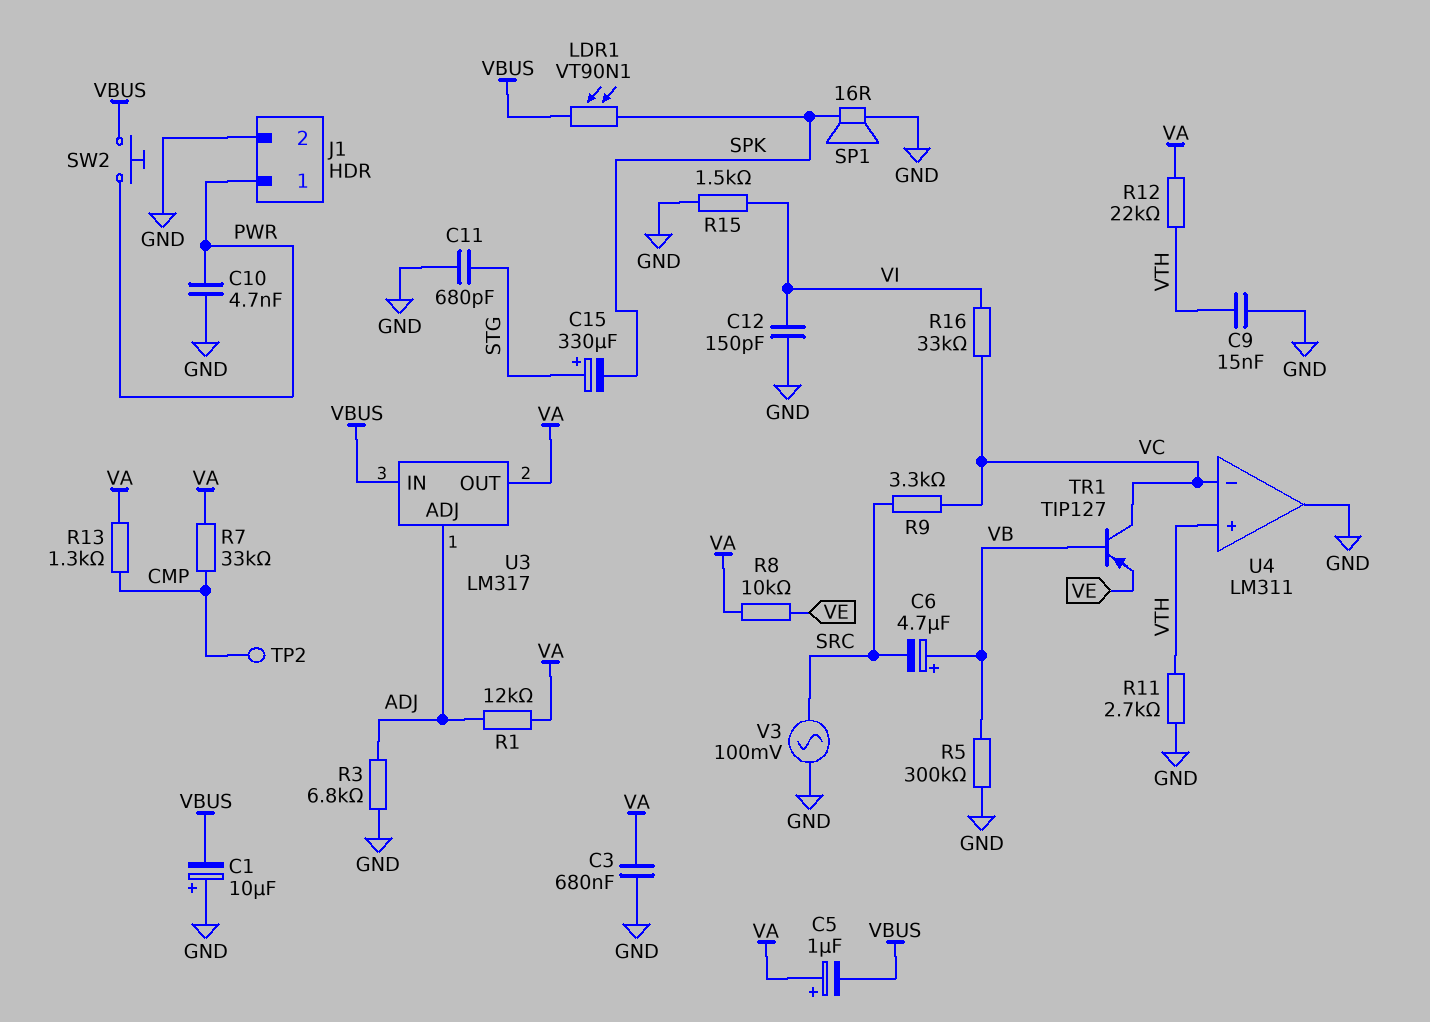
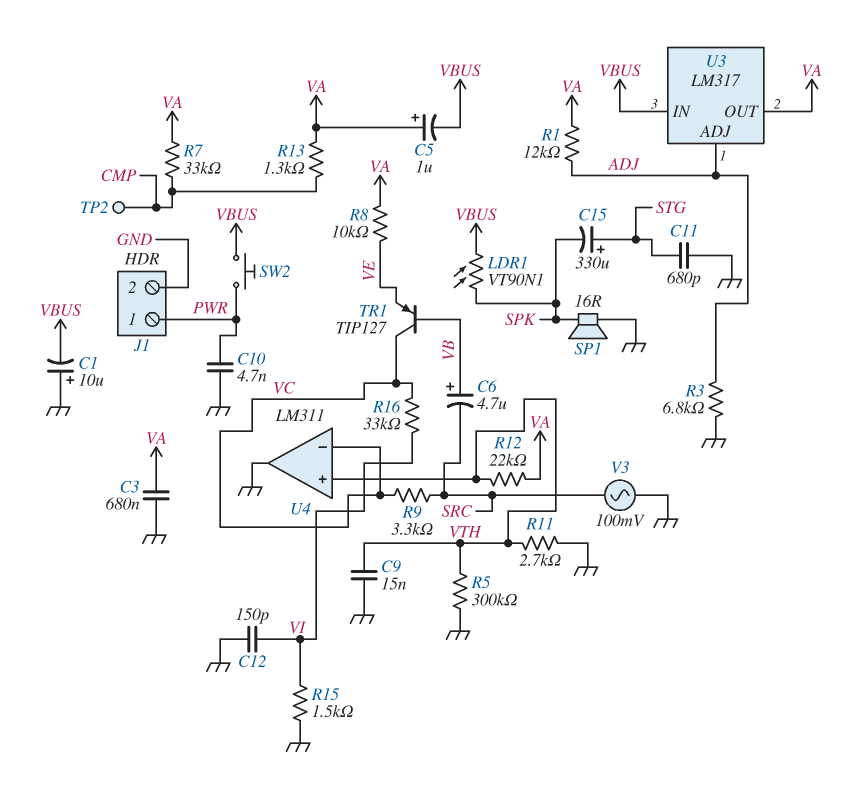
R5: 300k (GND, VB) -> 300k (GND, VTH)

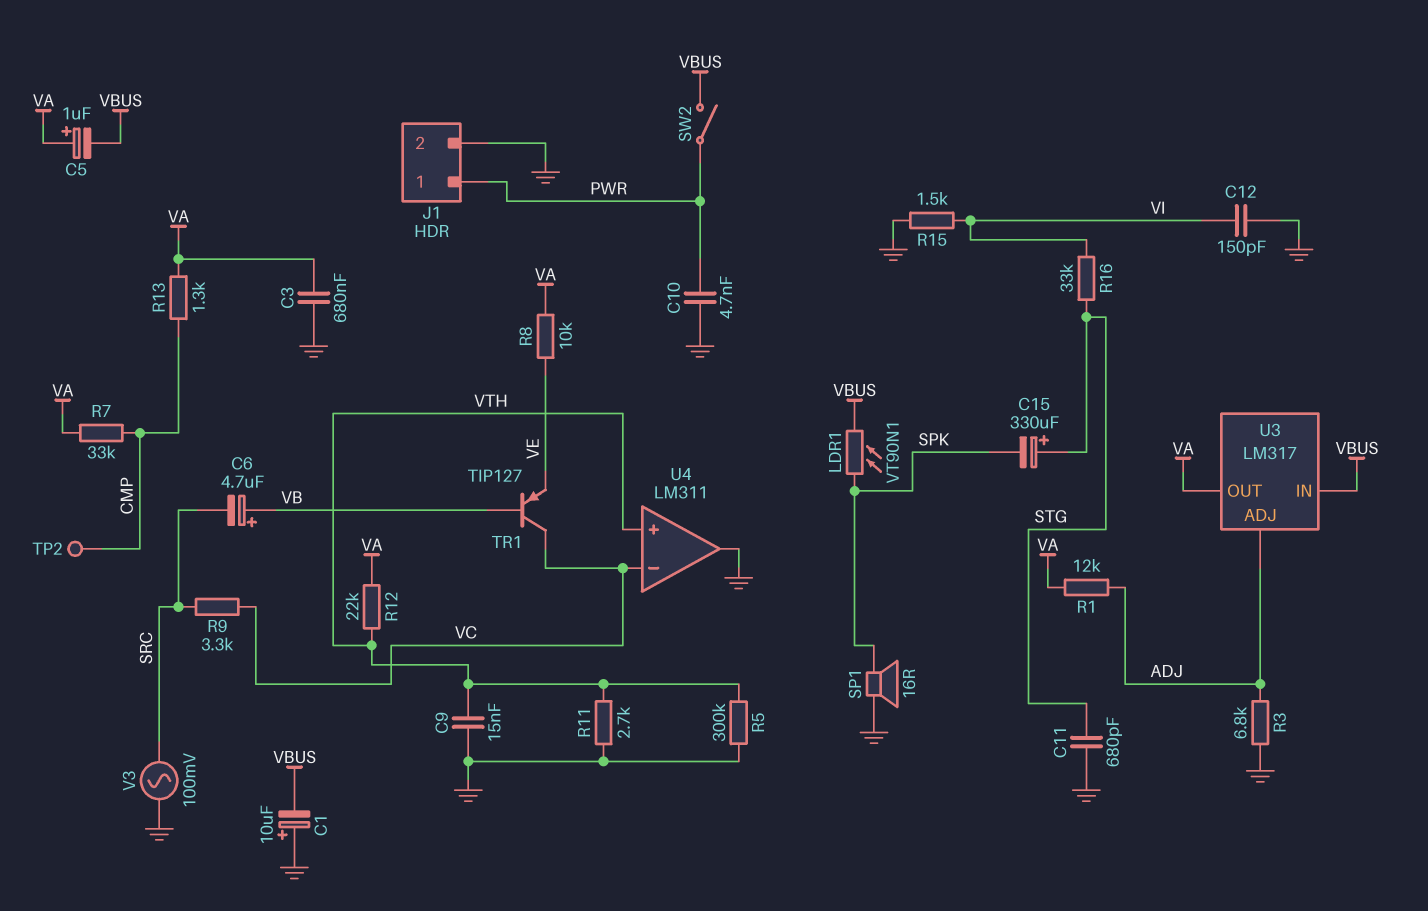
R16: 33k (VC, VI) -> 33k (STG, VI)
SW2: button (PWR, VBUS) -> switch (PWR, VBUS)

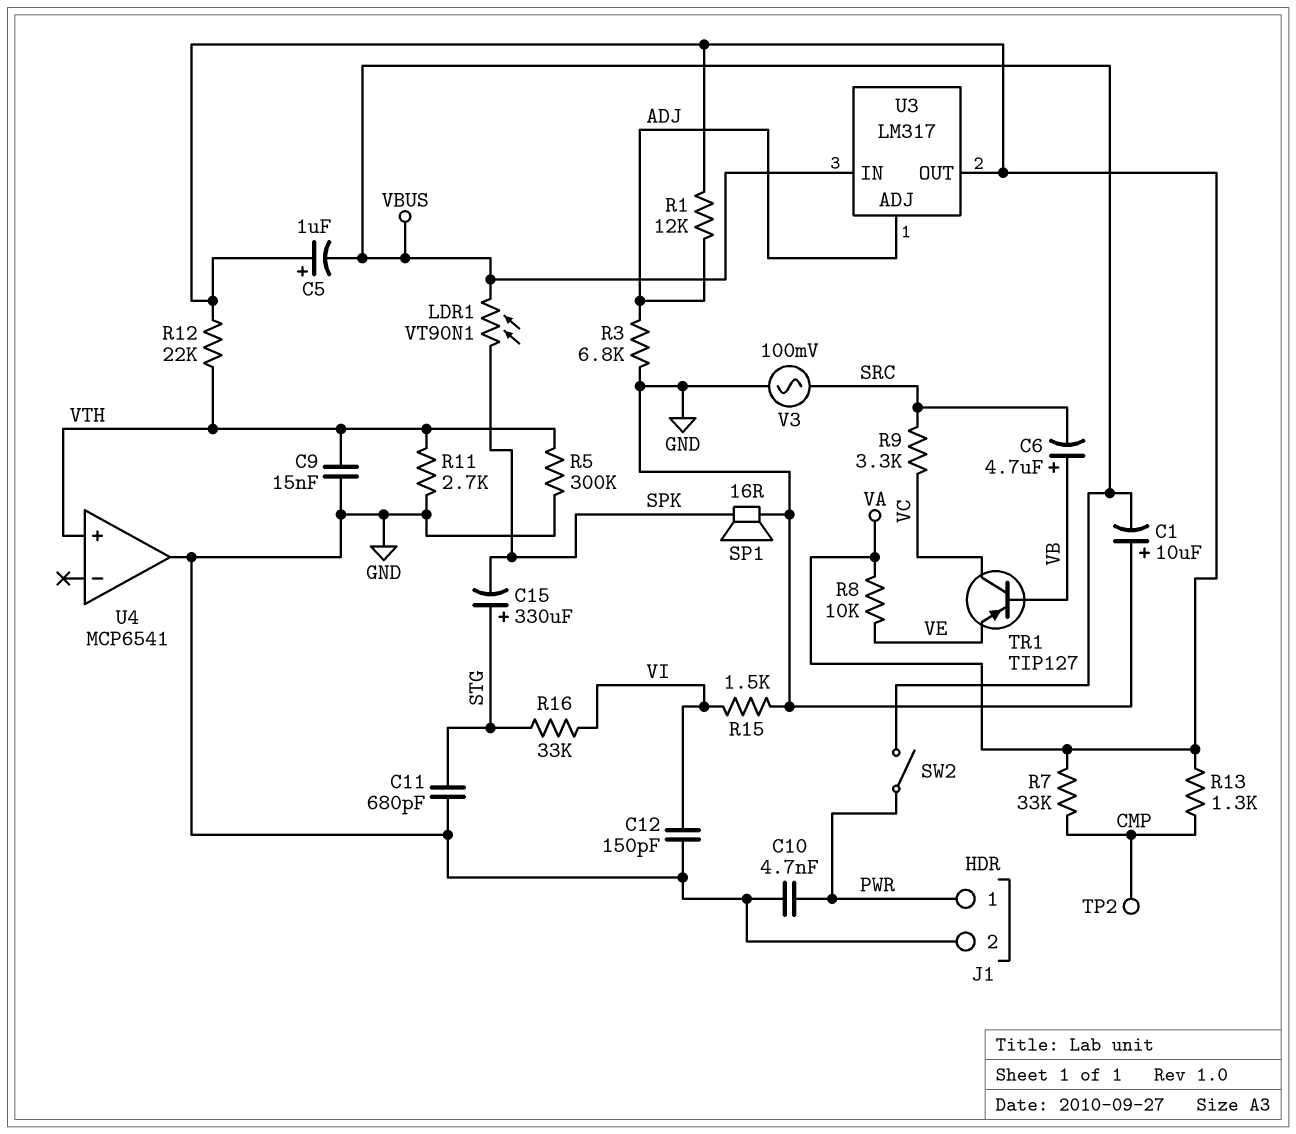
C3: 680nF (GND, VA) -> none
U4: LM311 -> MCP6541
U4 pin in-: VC -> none

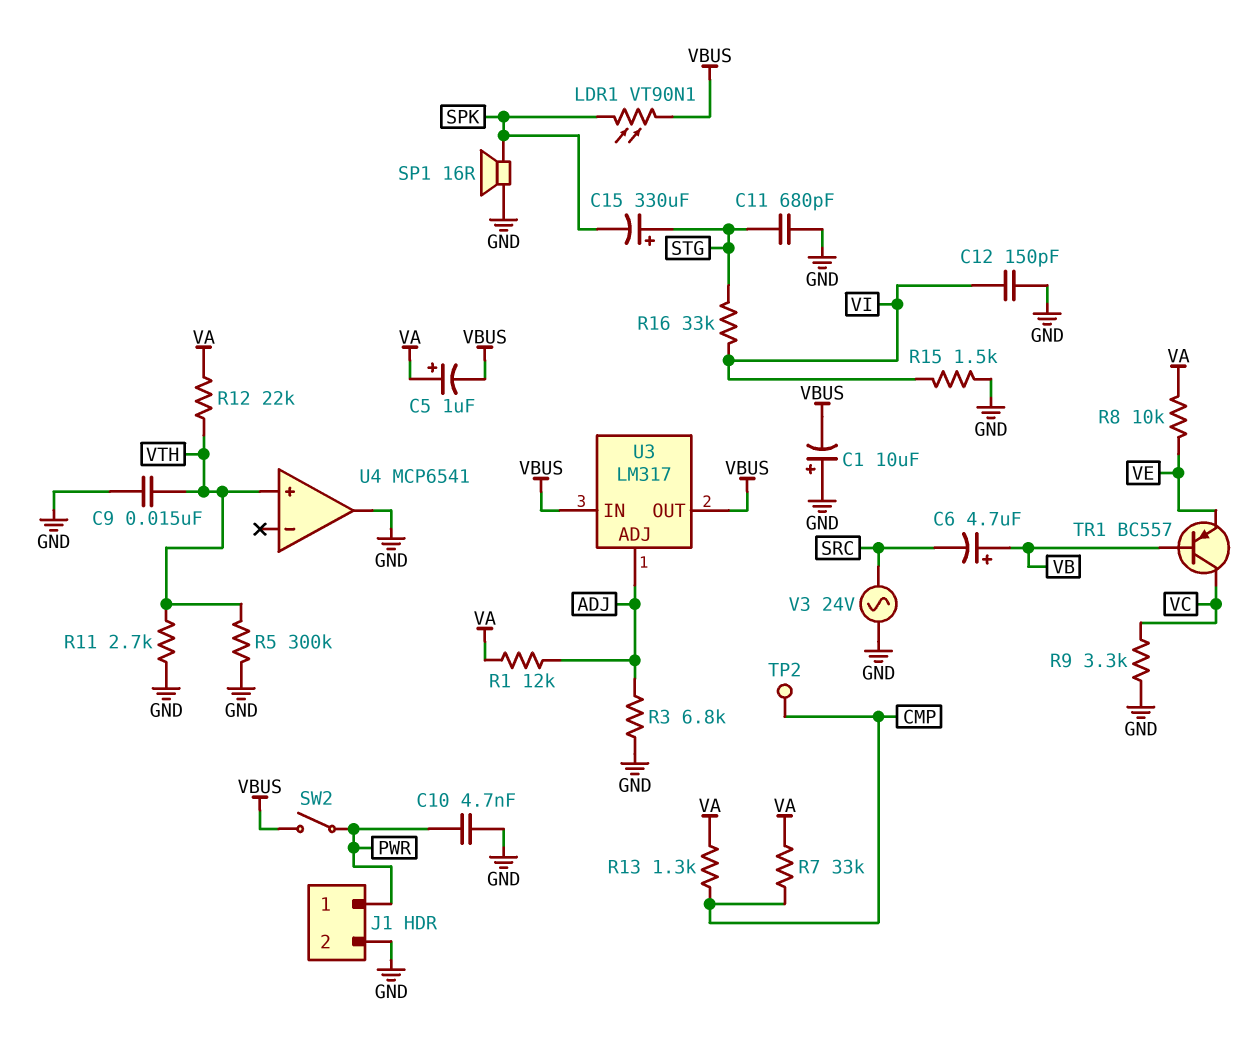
R9: 3.3k (SRC, VC) -> 3.3k (GND, VC)
TR1: PNP TIP127 (B VB, C VC, E VE) -> PNP BC557 (B VB, C VC, E VE)
U3 pin OUT: VA -> VBUS
V3: AC 100mV (GND, SRC) -> AC 24V (GND, SRC)

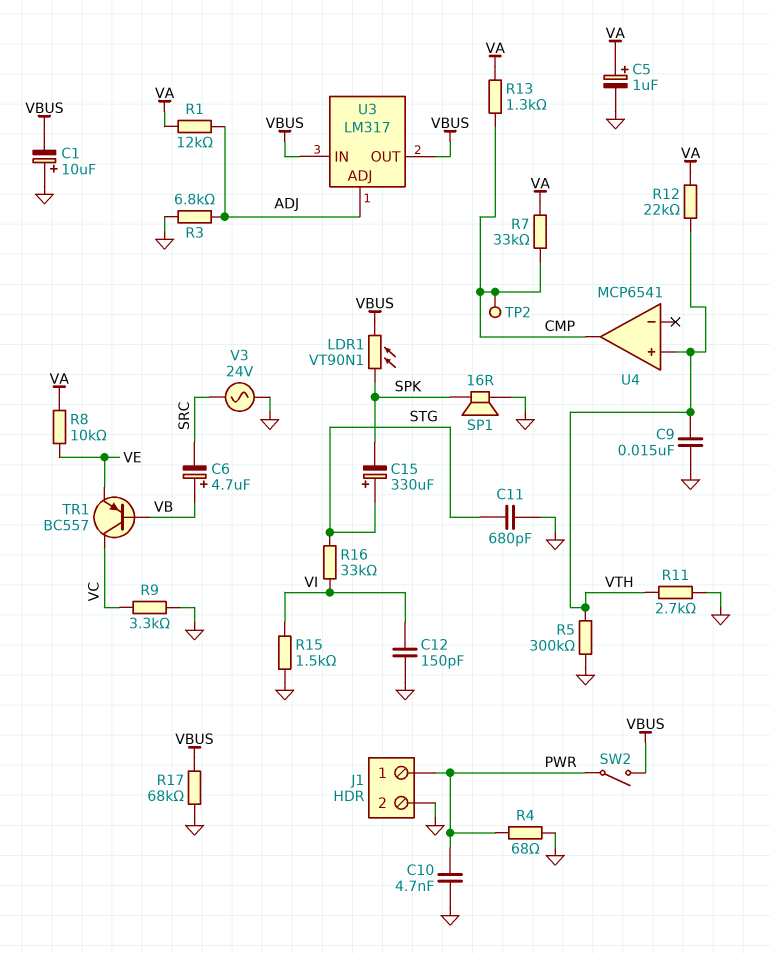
C5: 1uF (plus VA, minus VBUS) -> 1uF (plus VA, minus GND)
R4: none -> 68 (GND, PWR)
R17: none -> 68k (GND, VBUS)
U4 pin out: GND -> CMP

